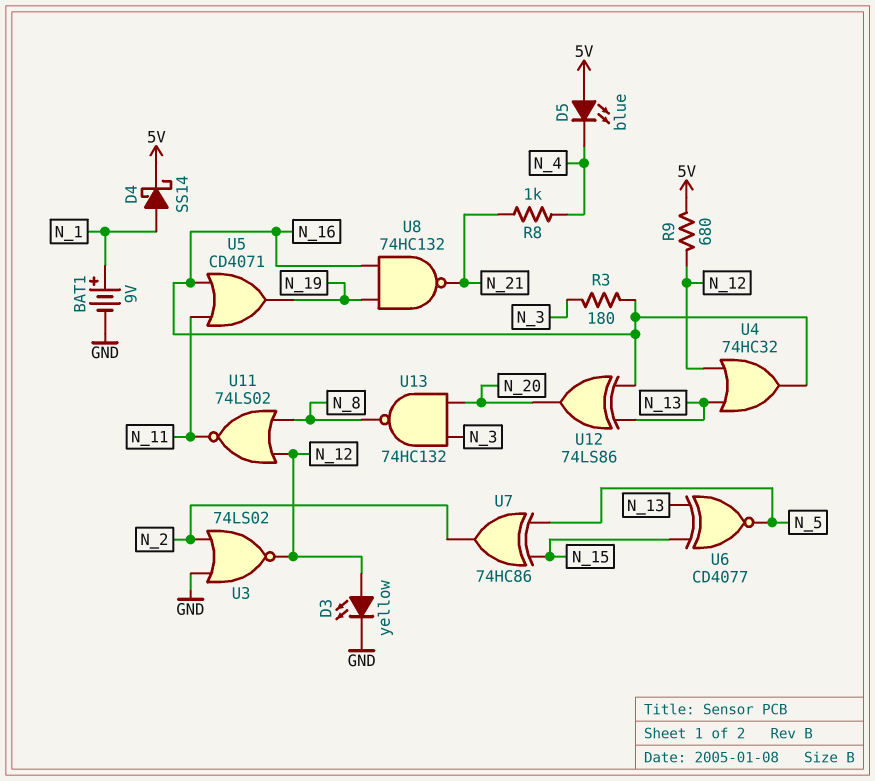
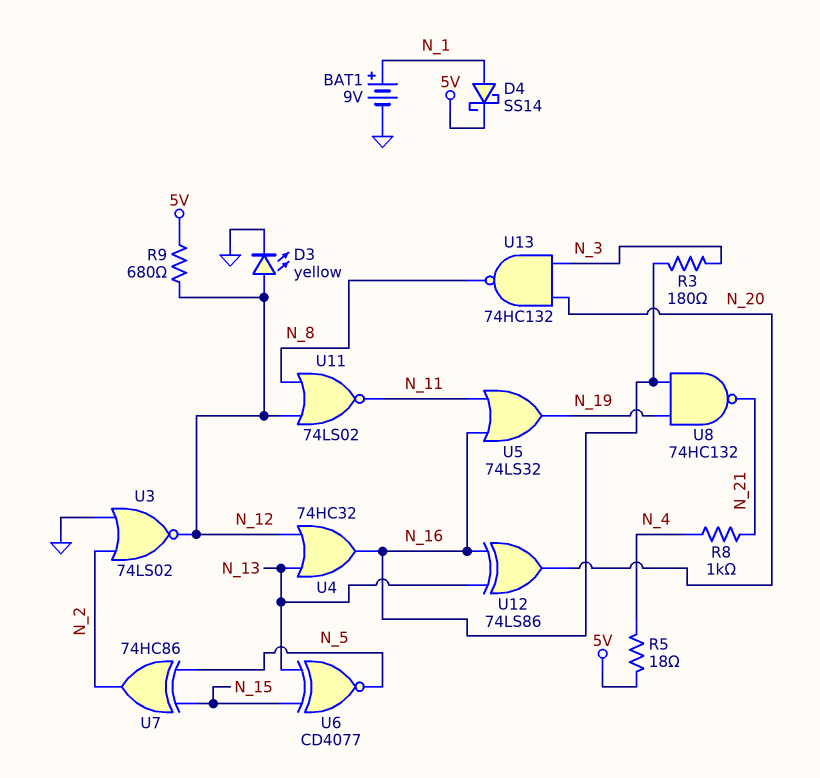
D5: LED blue (A 5V, K N_4) -> none
R5: none -> 18 (5V, N_4)
U5: OR CD4071 (in N_11, in N_16, out N_19) -> OR 74LS32 (in N_11, in N_16, out N_19)

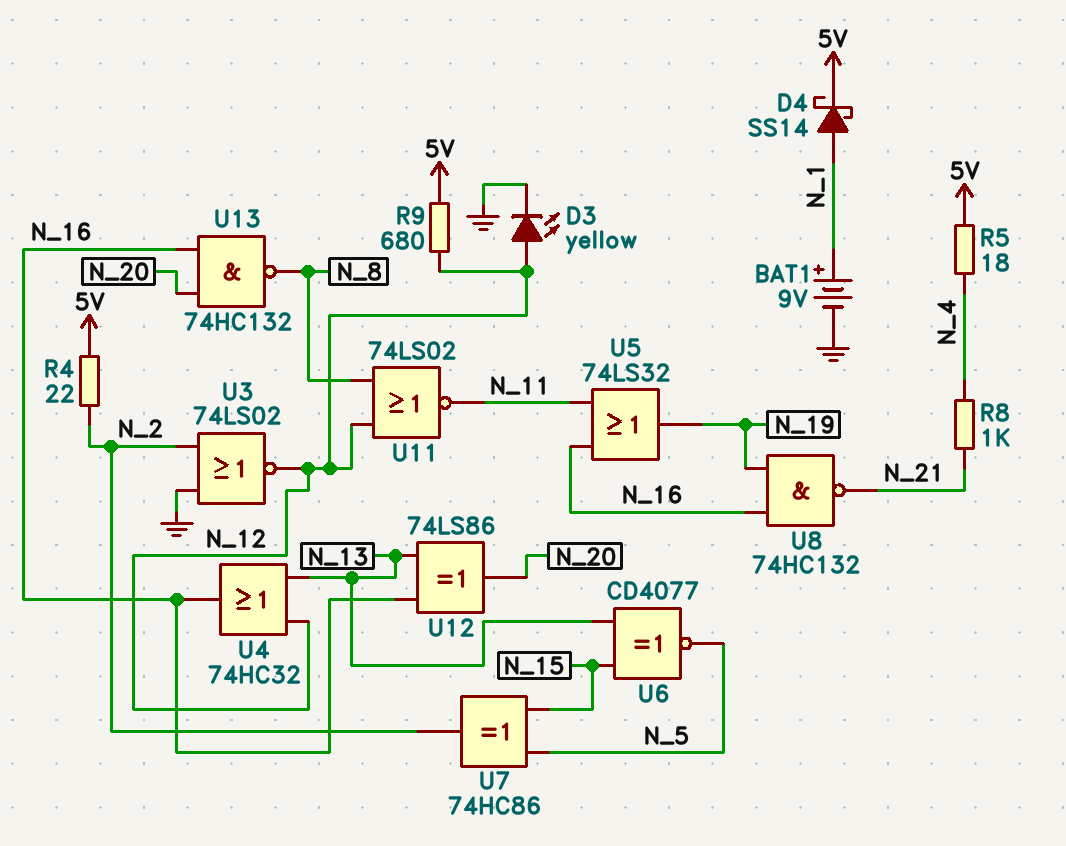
R3: 180 (N_3, N_16) -> none
R4: none -> 22 (5V, N_2)
U13: NAND 74HC132 (in N_3, in N_20, out N_8) -> NAND 74HC132 (in N_16, in N_20, out N_8)

